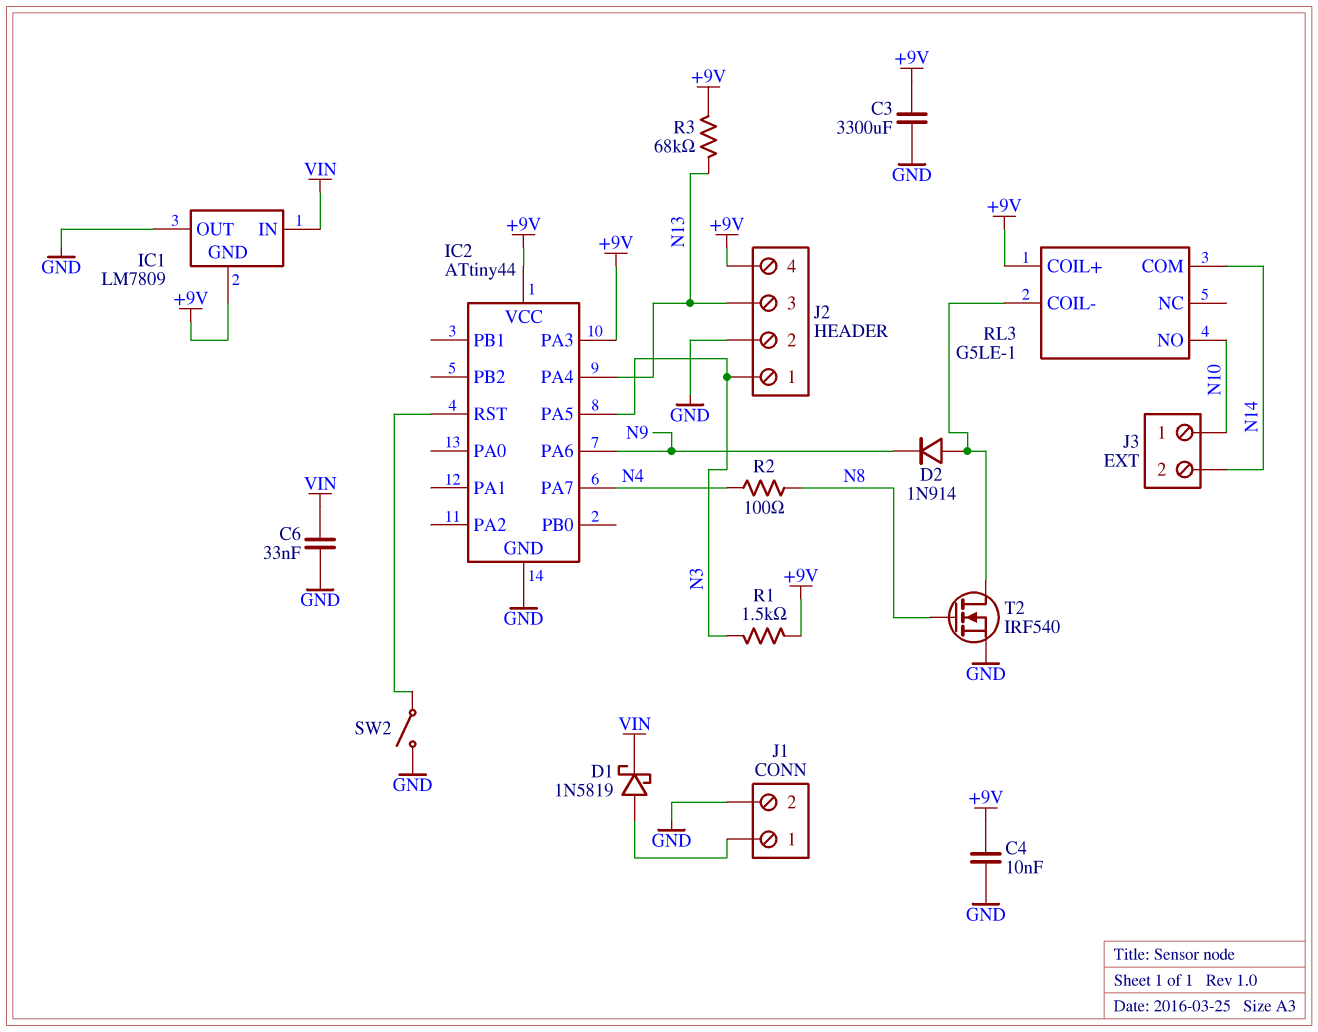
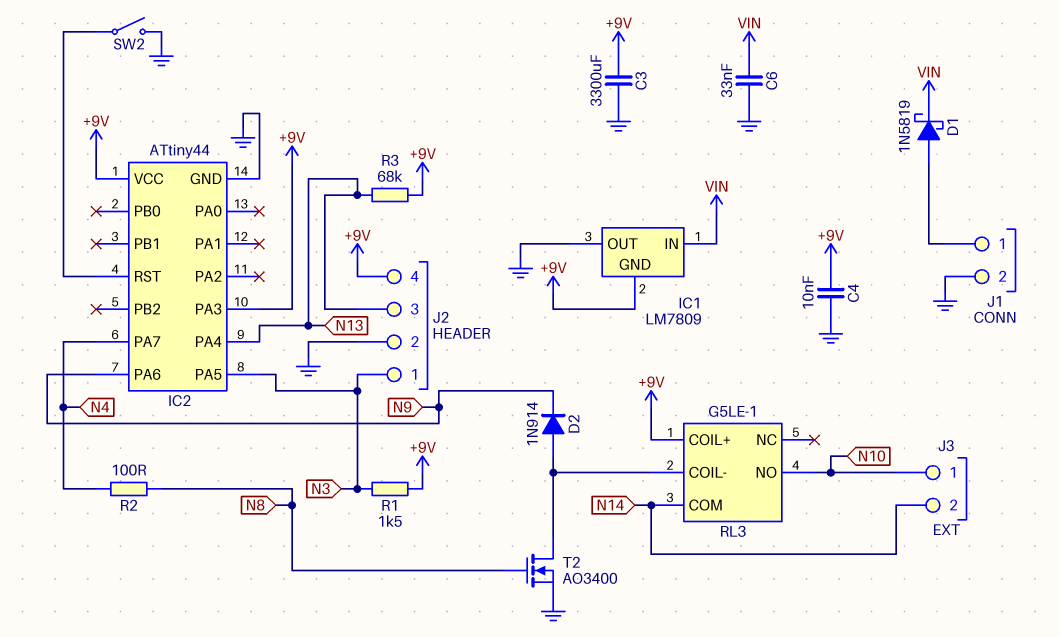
T2: NMOS IRF540 (G N8, D RL3/COIL-, S GND) -> NMOS AO3400 (G N8, D RL3/COIL-, S GND)

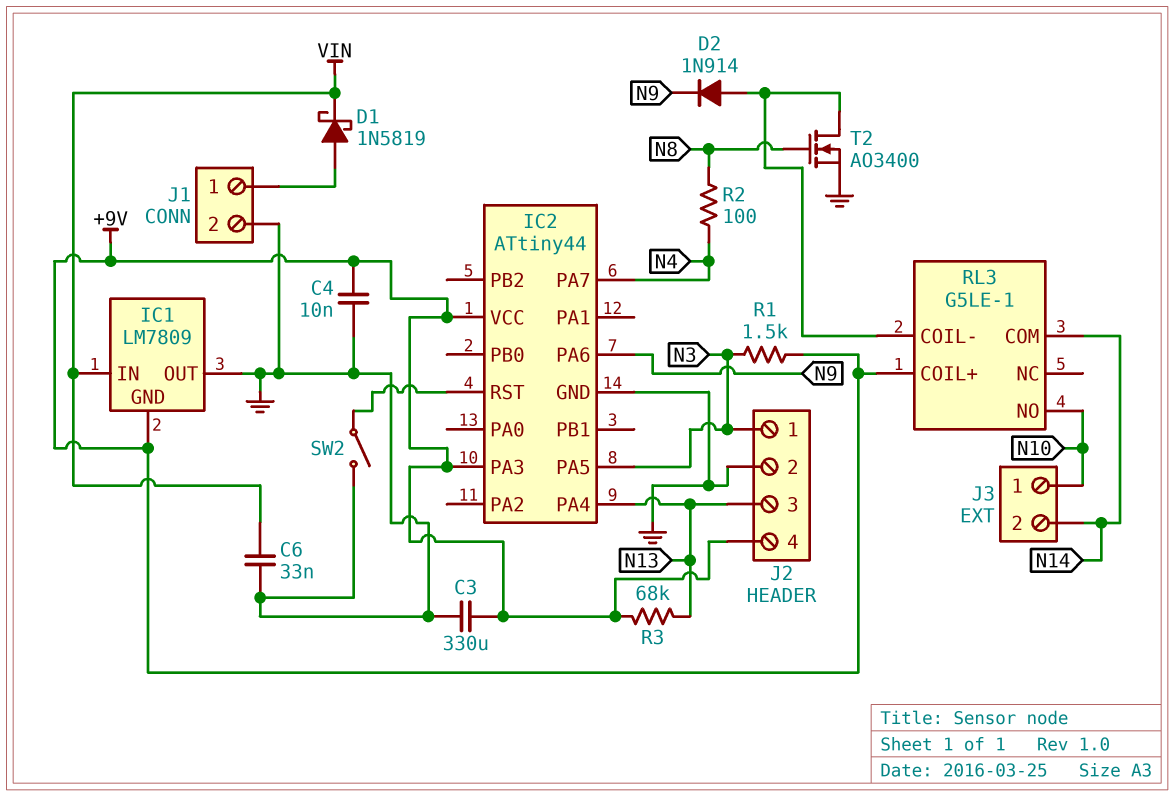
C3: 3300uF (+9V, GND) -> 330uF (+9V, GND)

